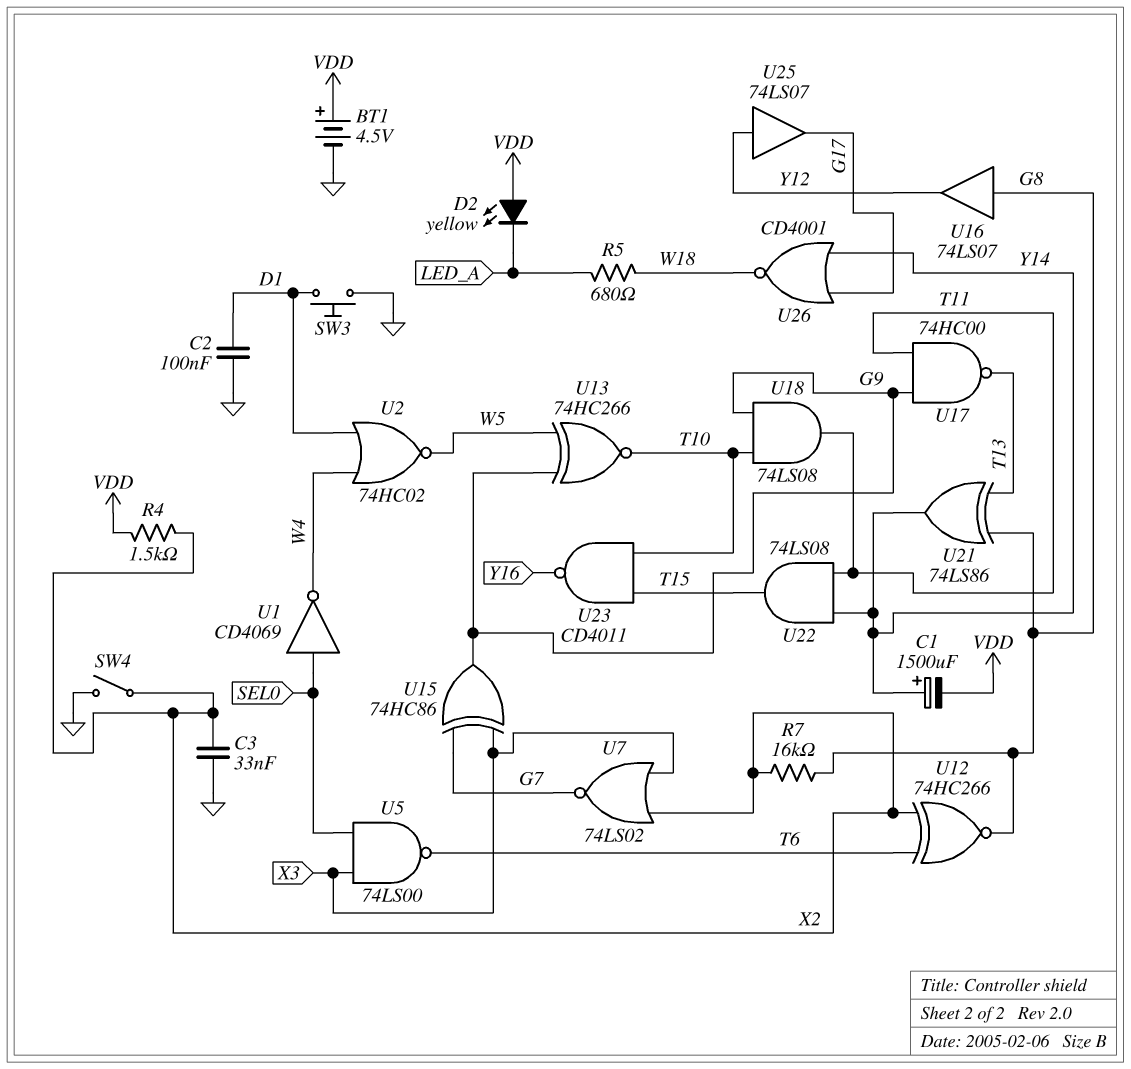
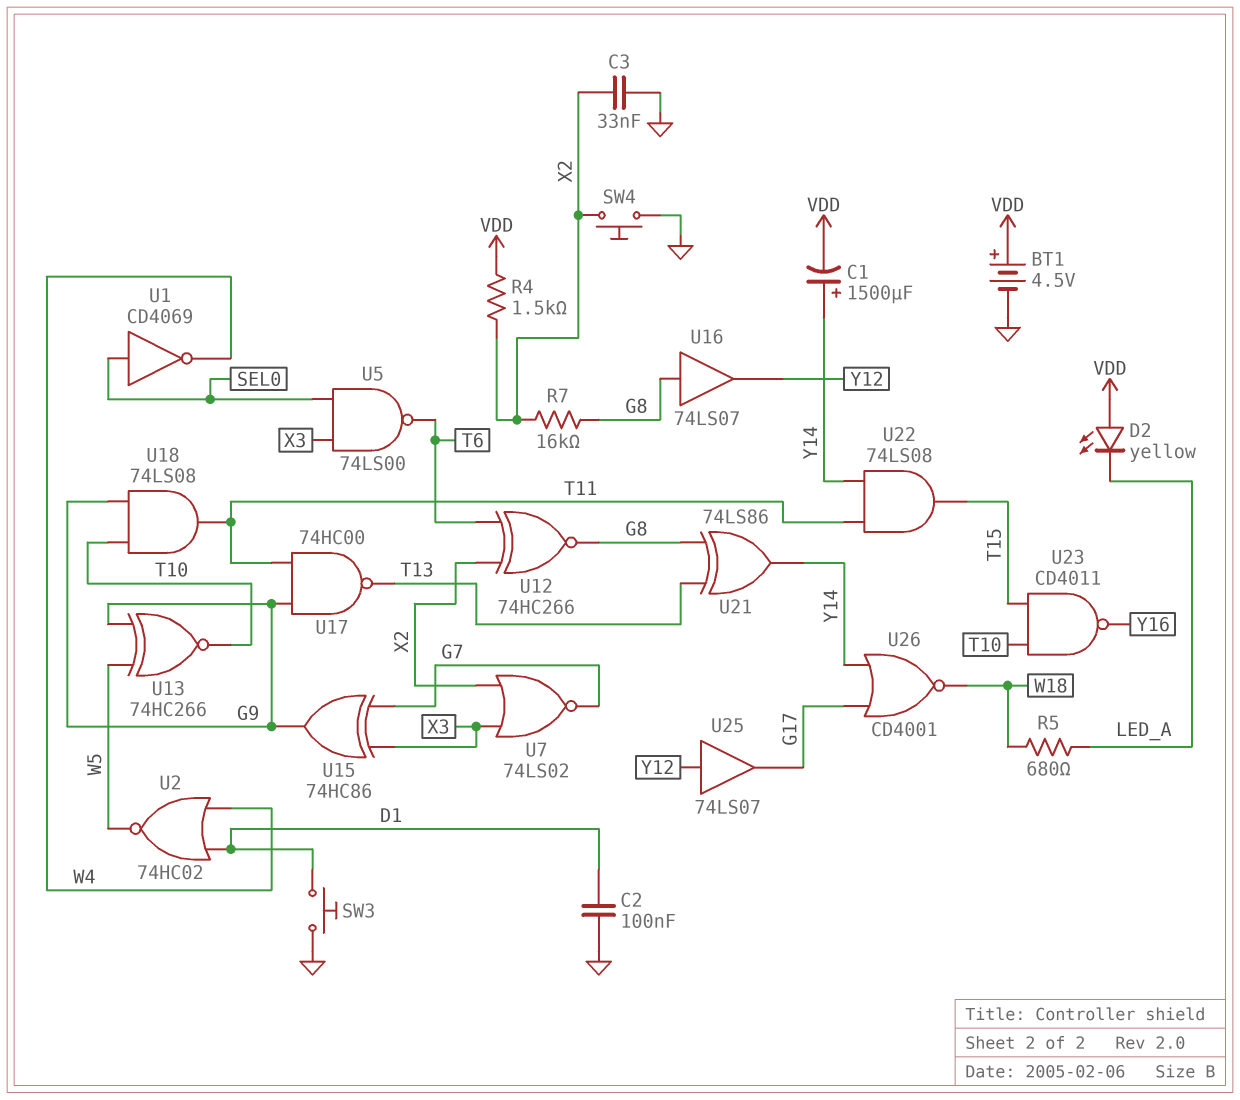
SW4: switch (GND, X2) -> button (GND, X2)

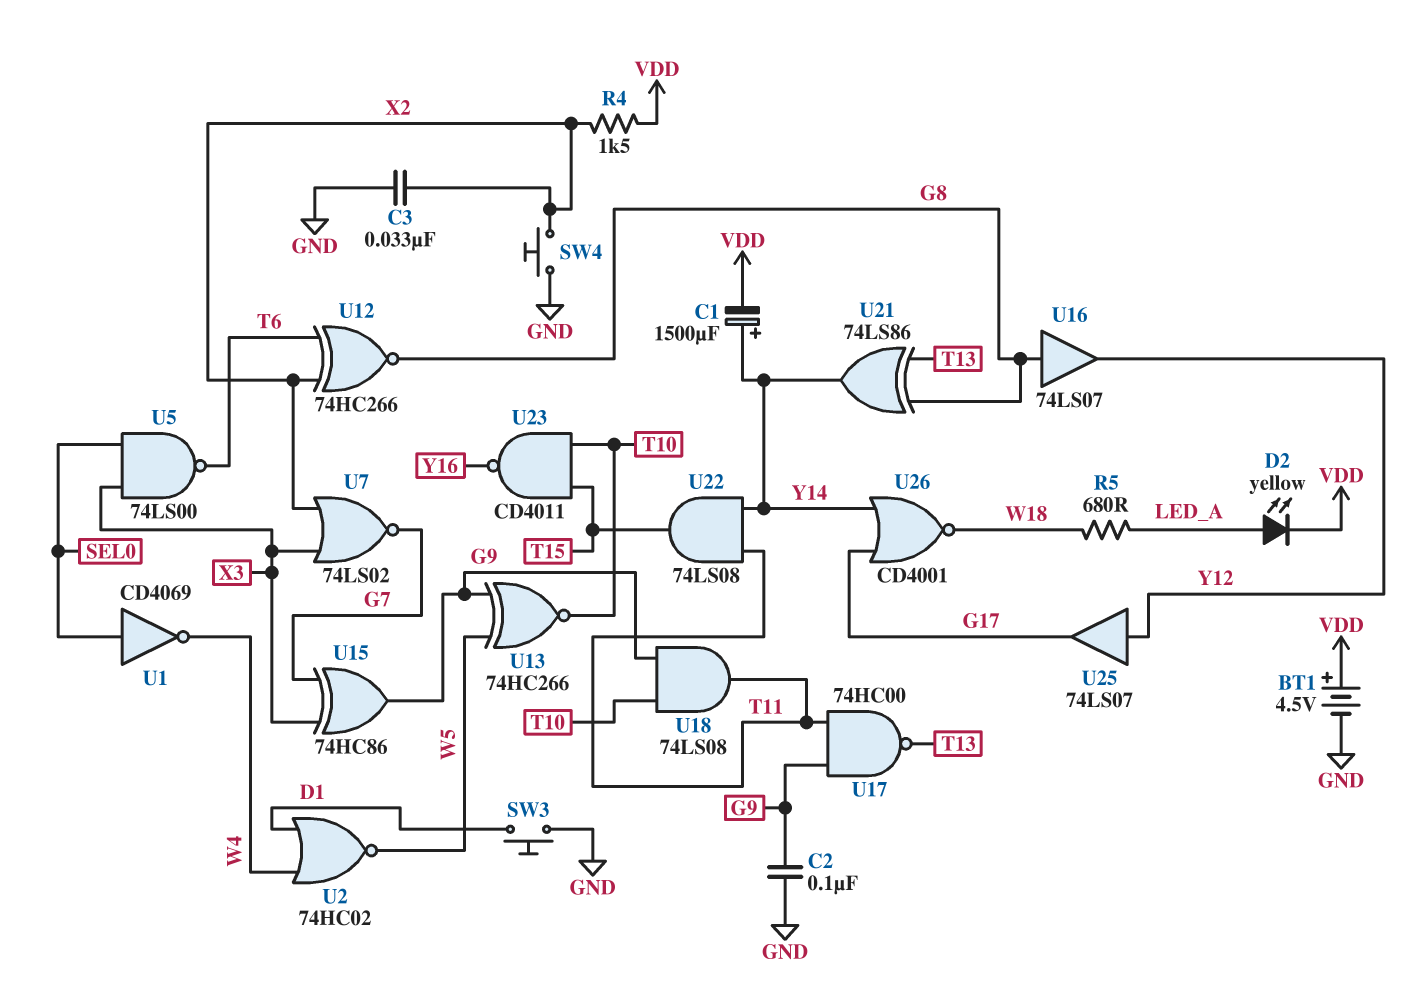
C2: 100nF (D1, GND) -> 100nF (G9, GND)
D2: LED yellow (A VDD, K LED_A) -> LED yellow (A LED_A, K VDD)
R7: 16k (G8, X2) -> none

